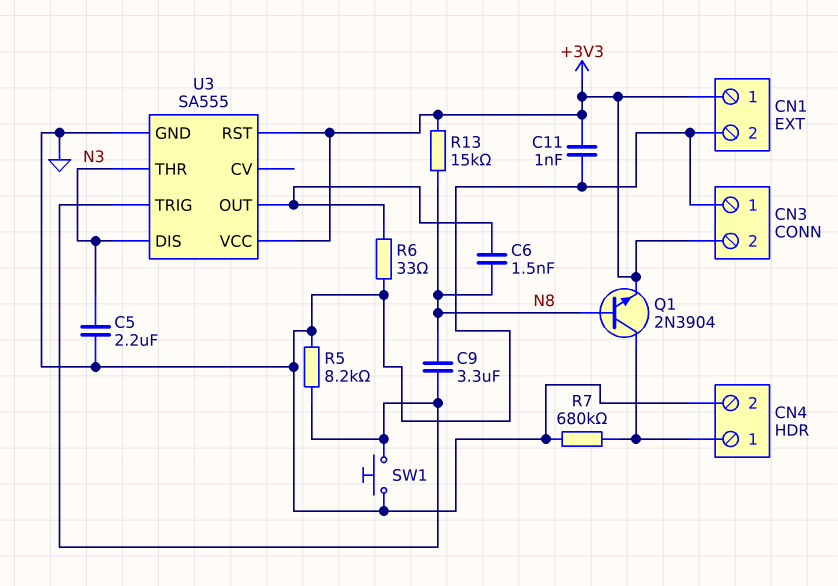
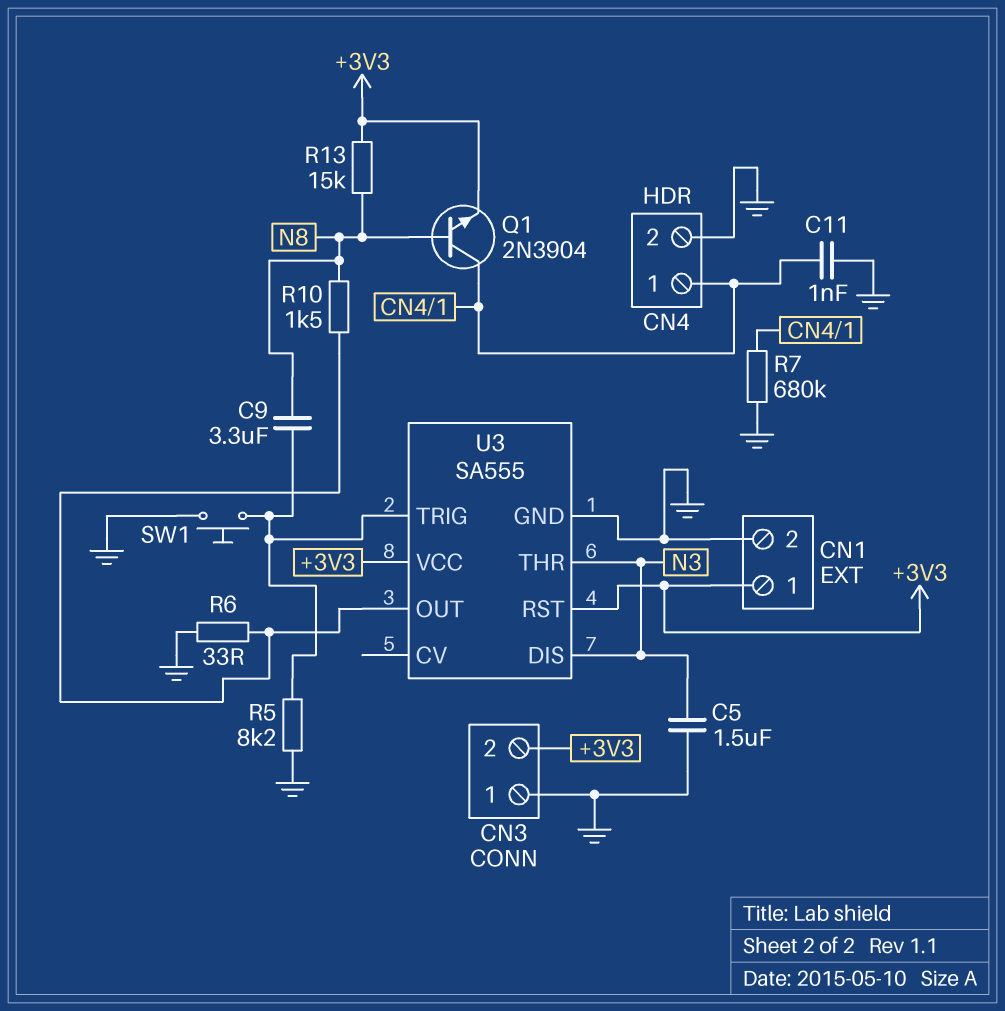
C5: 2.2uF (GND, N3) -> 1.5uF (GND, N3)
C6: 1.5nF (N8, U3/OUT) -> none
C11: 1nF (+3V3, GND) -> 1nF (CN4/1, GND)
R10: none -> 1.5k (N8, U3/OUT)

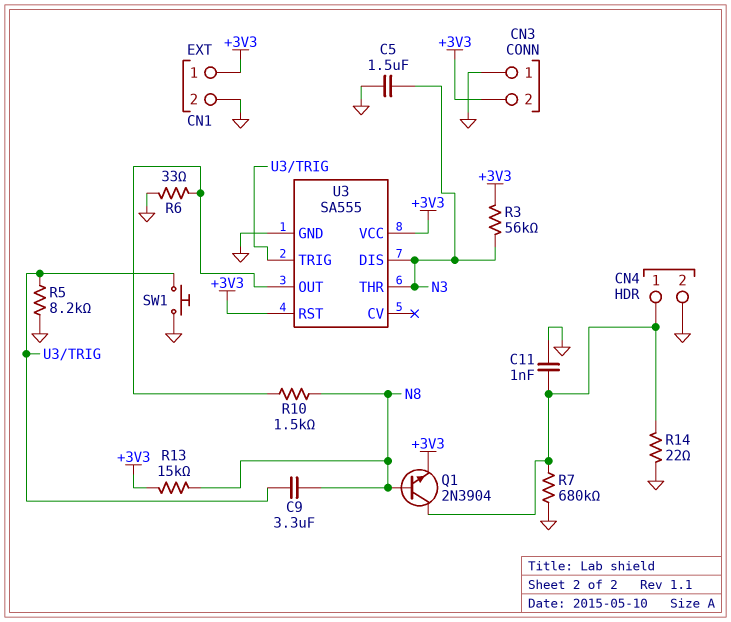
R3: none -> 56k (+3V3, N3)
R14: none -> 22 (CN4/1, GND)

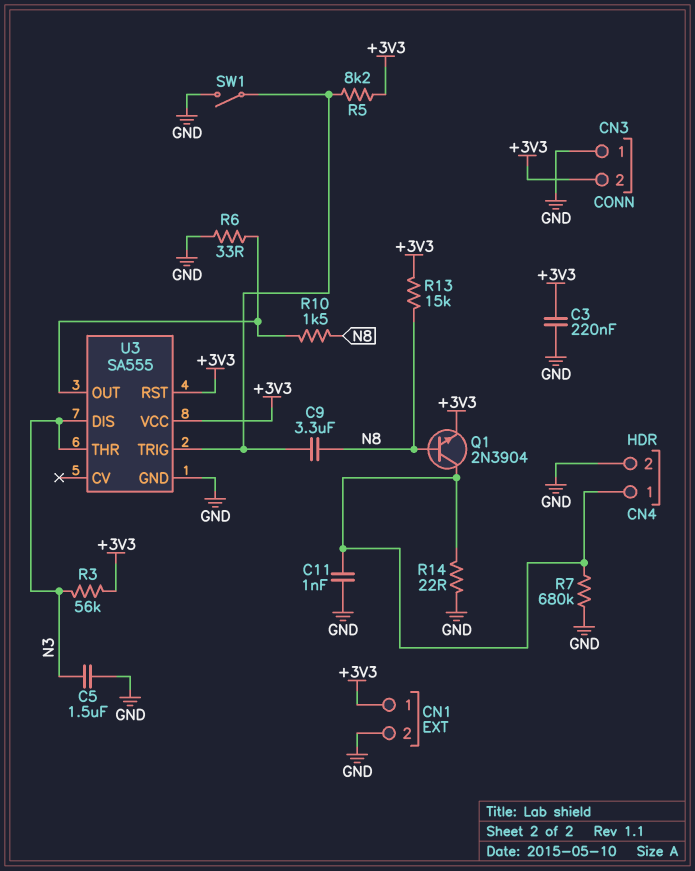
C3: none -> 220nF (+3V3, GND)
R5: 8.2k (GND, U3/TRIG) -> 8.2k (+3V3, U3/TRIG)
SW1: button (GND, U3/TRIG) -> switch (GND, U3/TRIG)

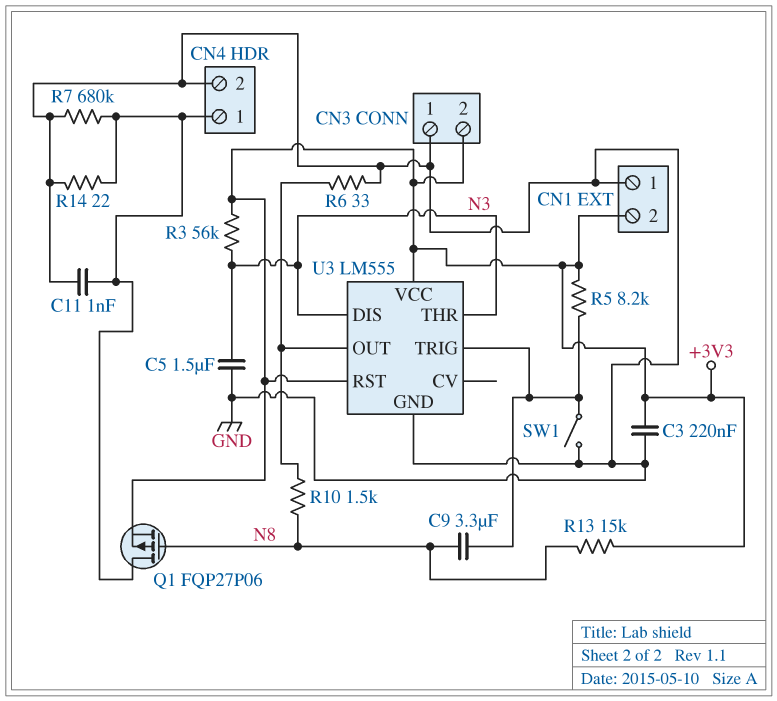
CN1 pin 1: +3V3 -> GND
CN1 pin 2: GND -> +3V3
Q1: NPN 2N3904 (B N8, C CN4/1, E +3V3) -> PMOS FQP27P06 (G N8, D CN4/1, S +3V3)
U3: SA555 -> LM555

